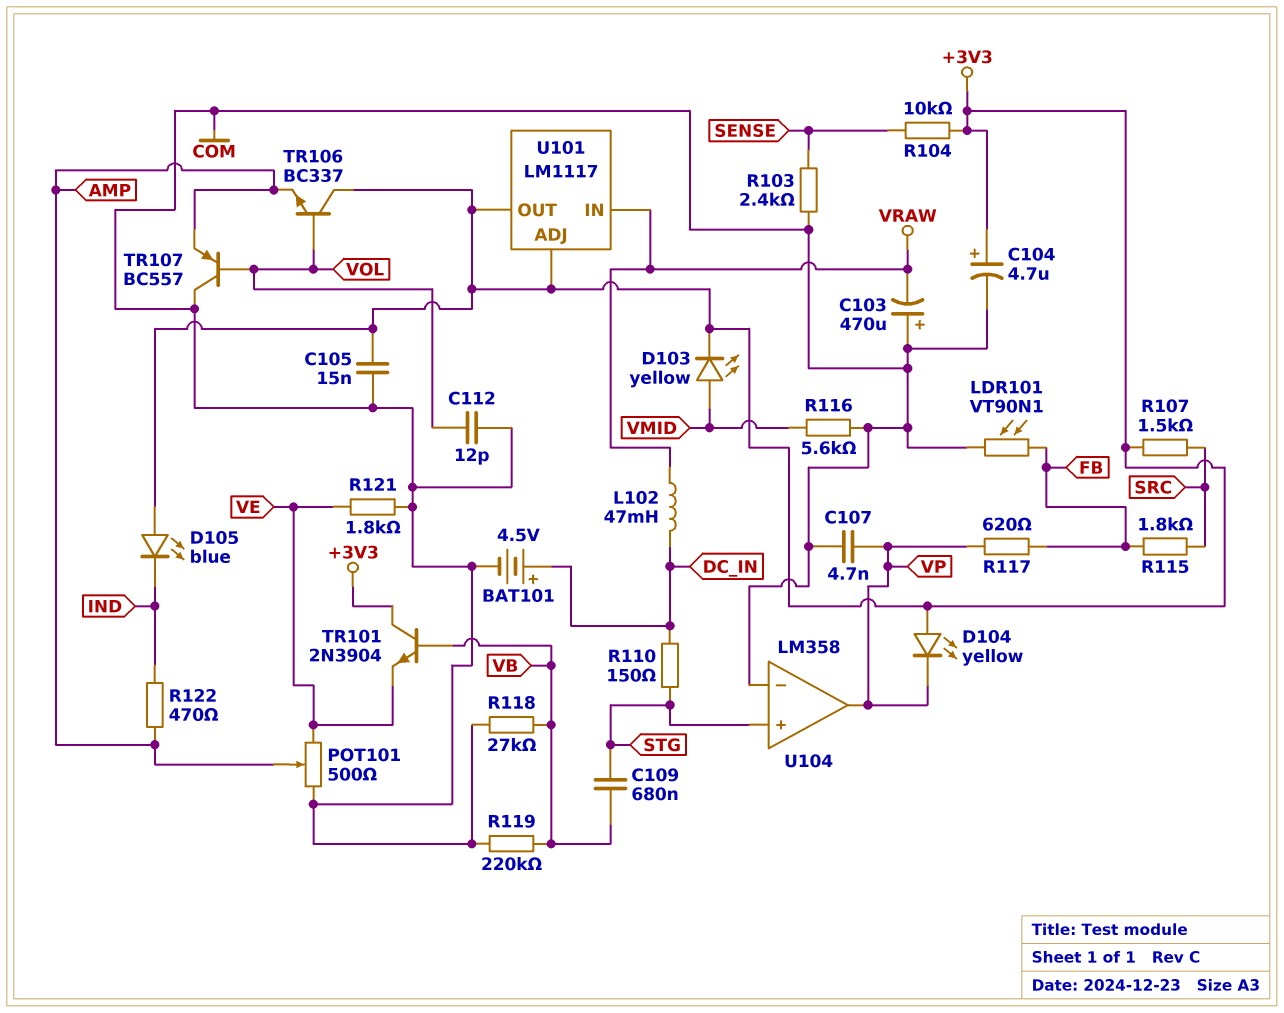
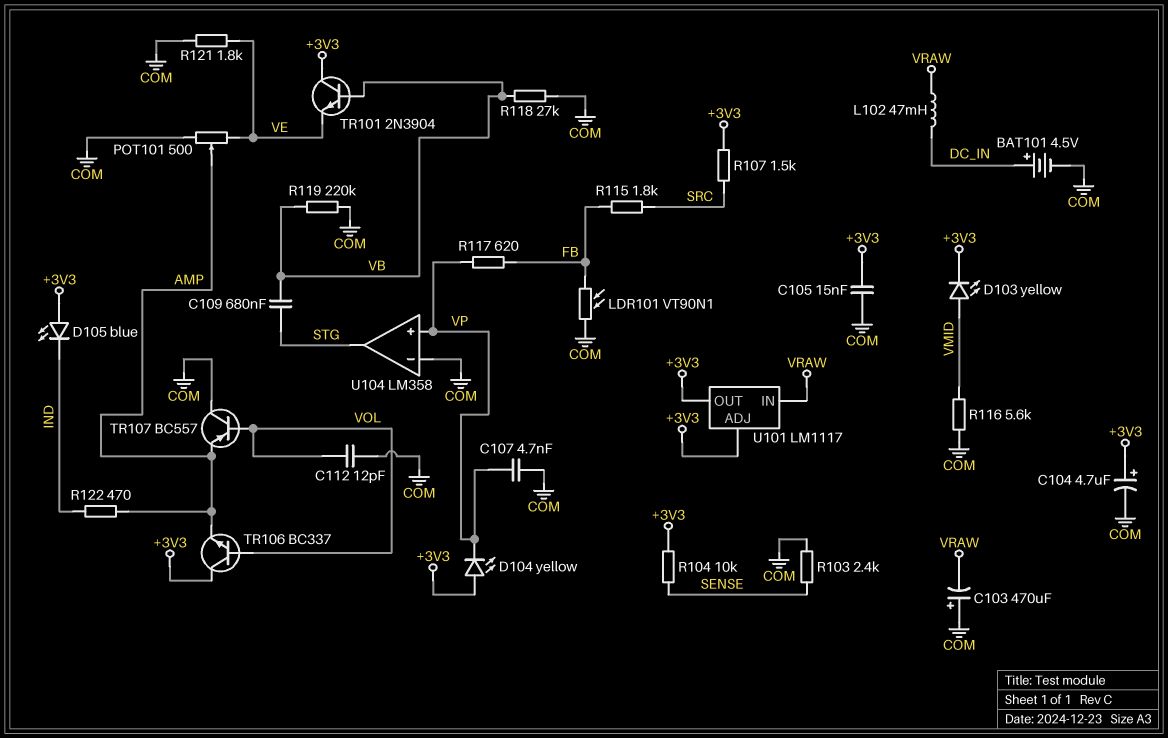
R110: 150 (DC_IN, STG) -> none
U104 pin in+: STG -> VP
U104 pin out: VP -> STG

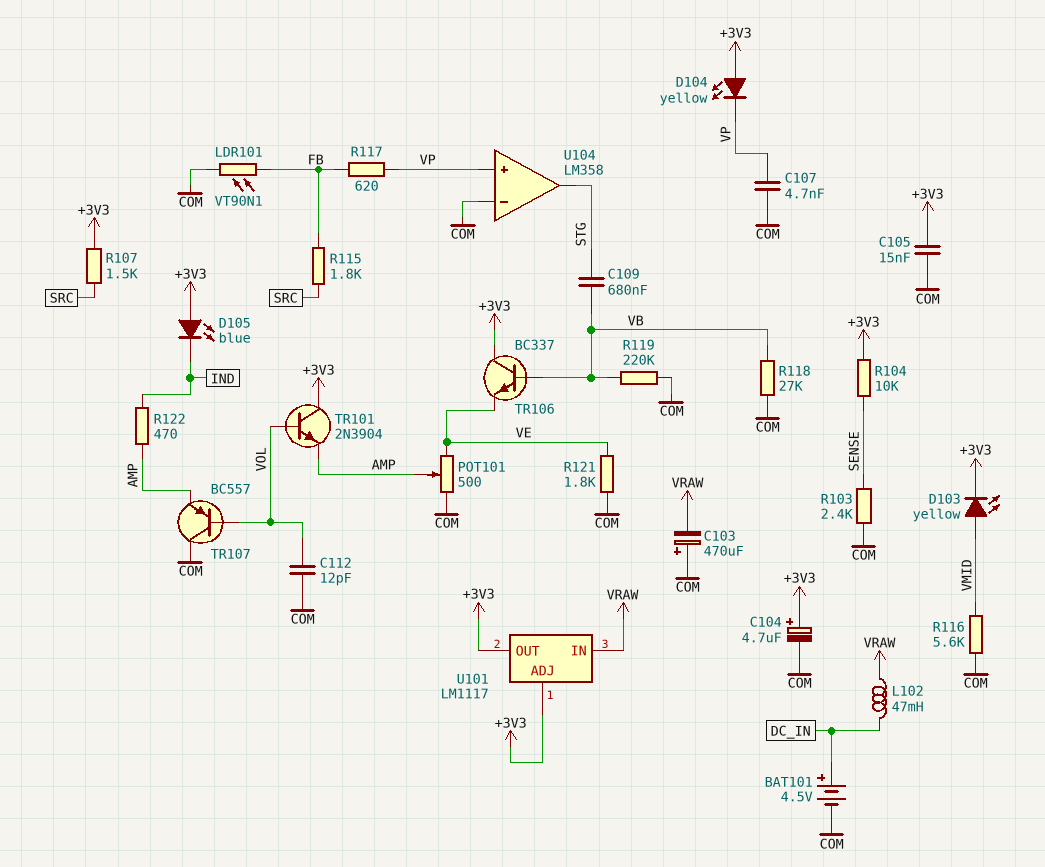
TR101: NPN 2N3904 (B VB, C +3V3, E VE) -> NPN 2N3904 (B VOL, C +3V3, E AMP)
TR106: NPN BC337 (B VOL, C +3V3, E AMP) -> NPN BC337 (B VB, C +3V3, E VE)

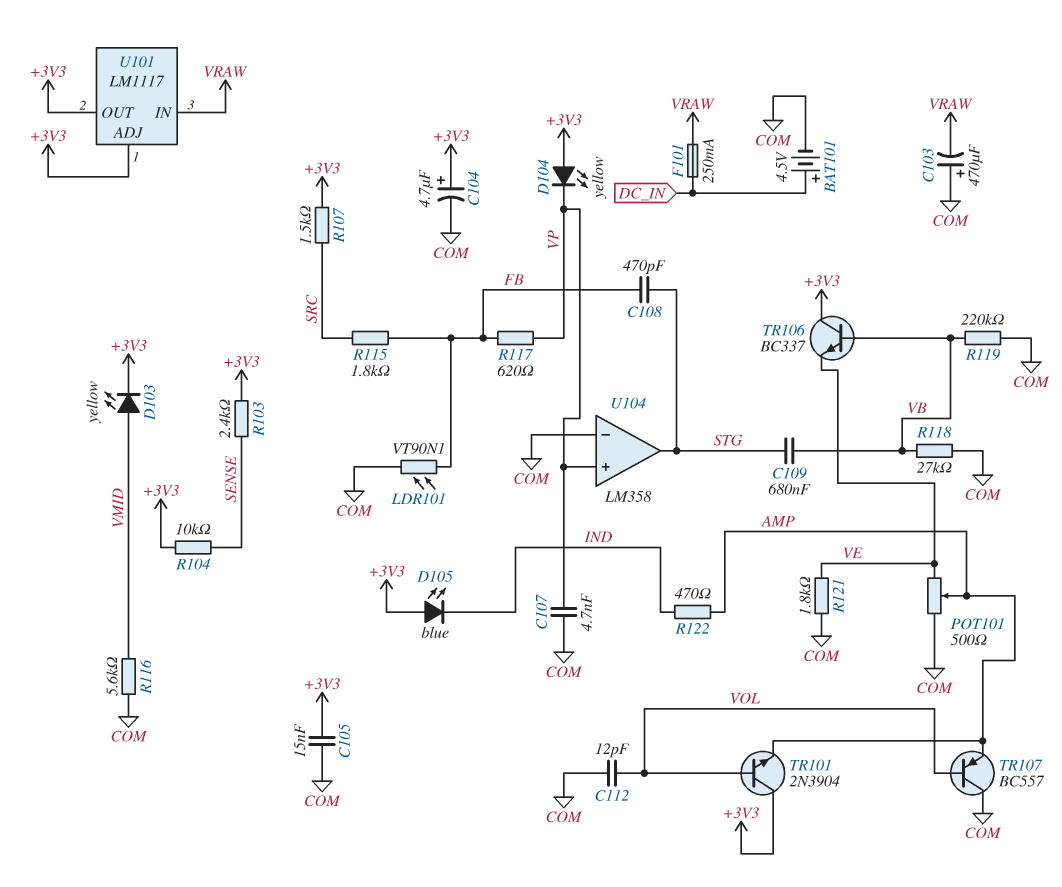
C108: none -> 470pF (FB, STG)
F101: none -> 250mA (DC_IN, VRAW)
L102: 47mH (DC_IN, VRAW) -> none
R103: 2.4k (COM, SENSE) -> 2.4k (+3V3, SENSE)

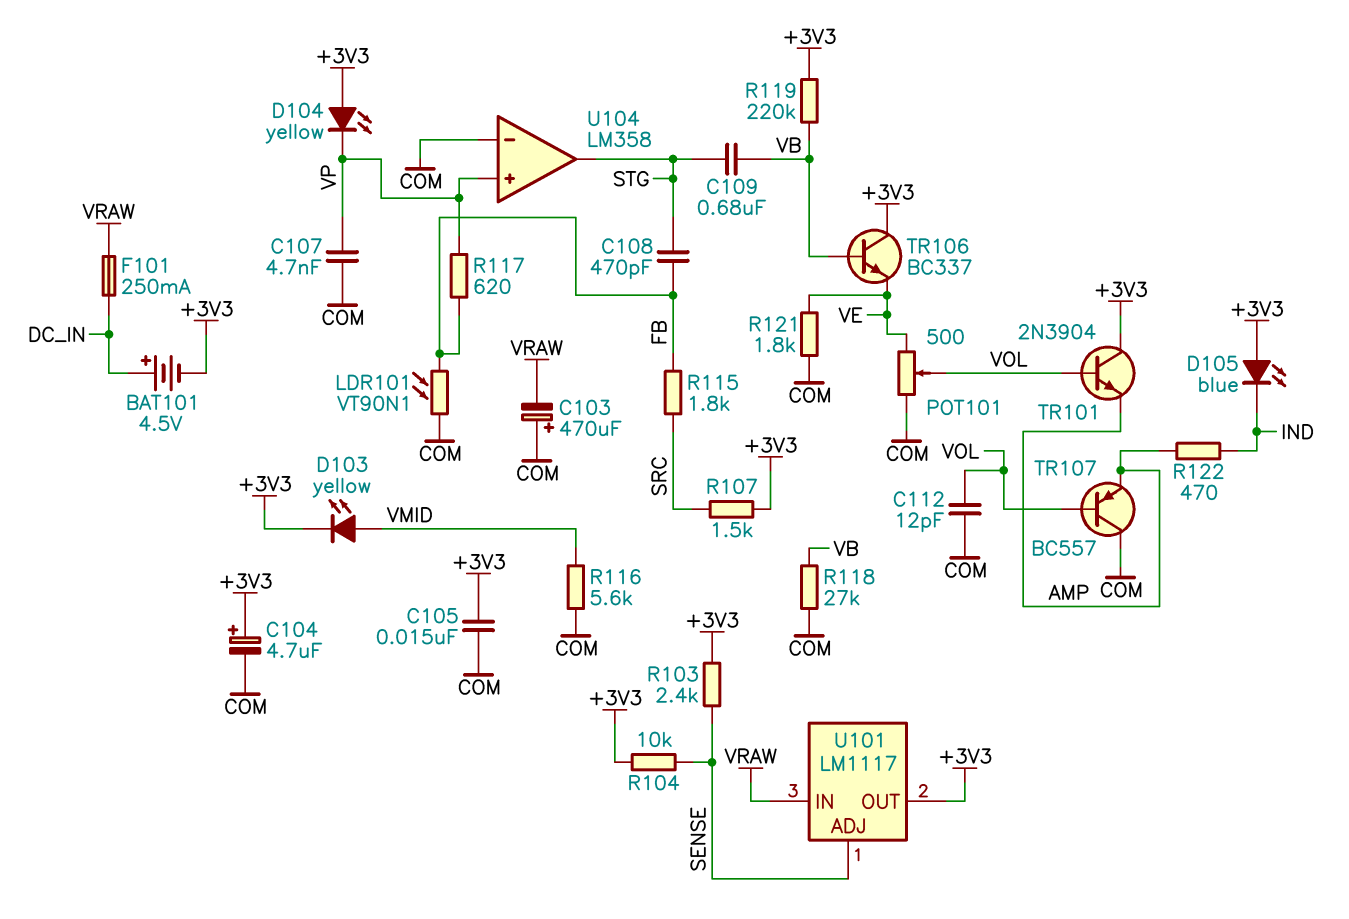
BAT101: 4.5V (plus DC_IN, minus COM) -> 4.5V (plus DC_IN, minus +3V3)
POT101: 500 (COM, VE, wiper AMP) -> 500 (COM, VE, wiper VOL)
R119: 220k (COM, VB) -> 220k (+3V3, VB)
U101 pin ADJ: +3V3 -> SENSE

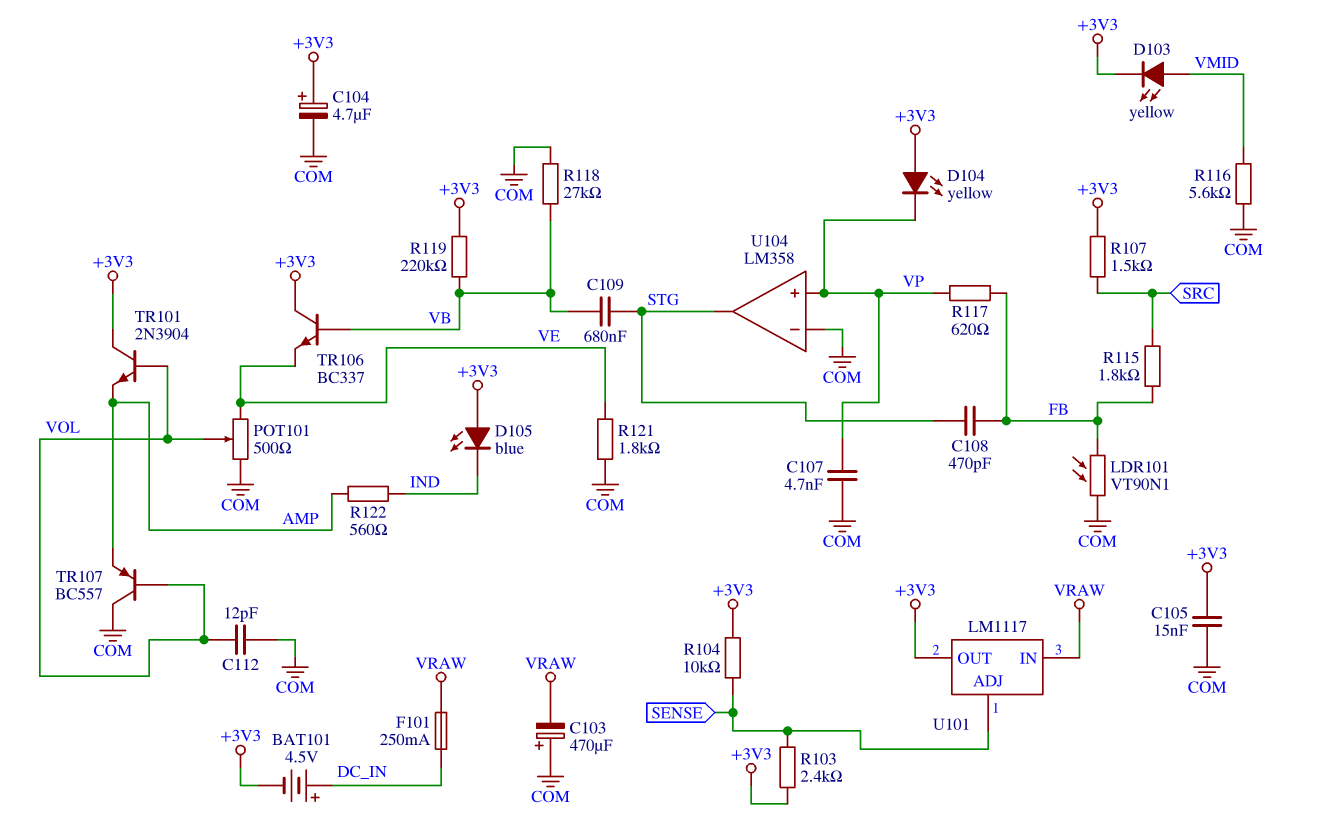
R122: 470 (AMP, IND) -> 560 (AMP, IND)

